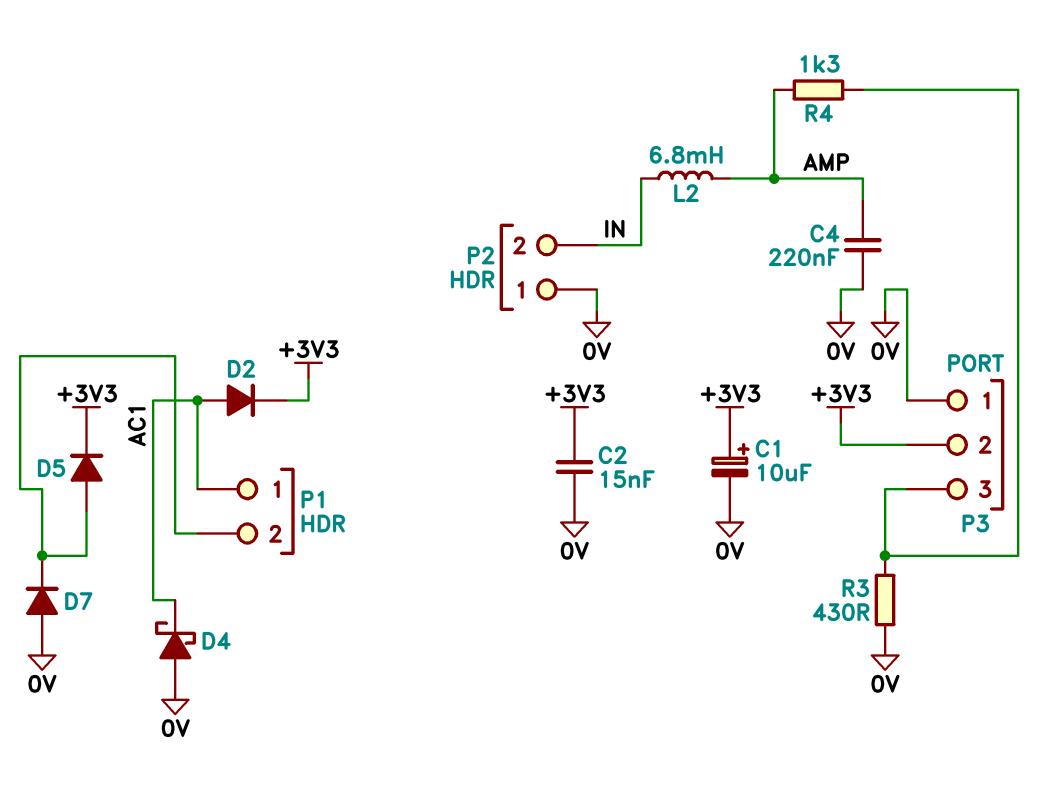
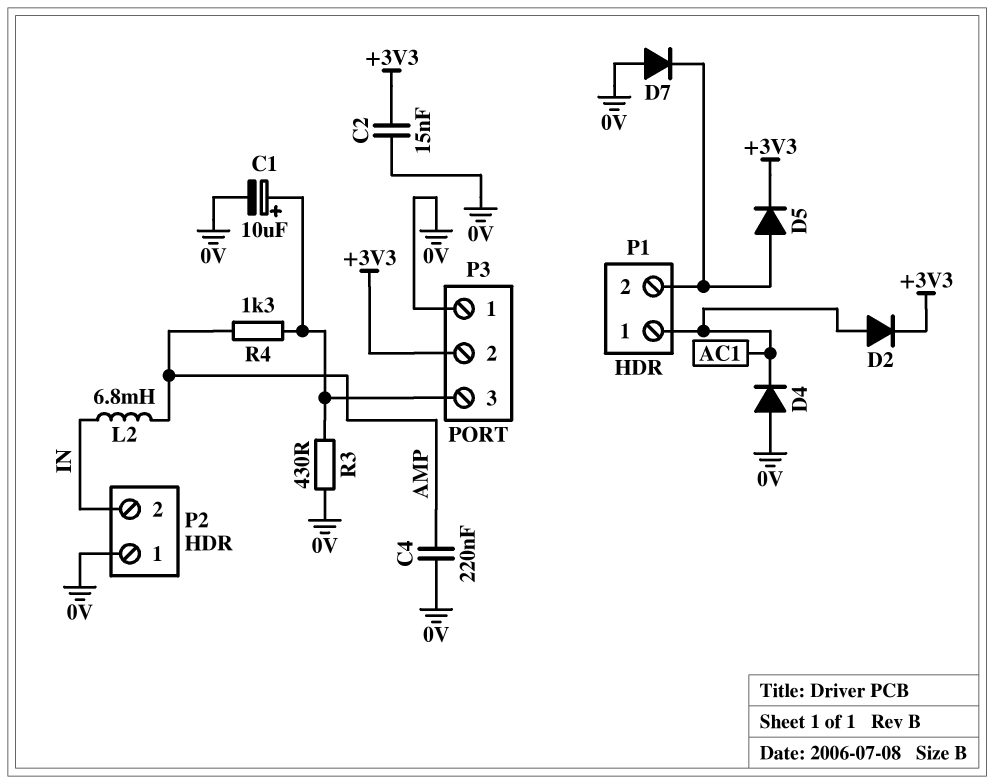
C1: 10uF (plus +3V3, minus 0V) -> 10uF (plus P3/3, minus 0V)
D4: schottky (A 0V, K AC1) -> diode (A 0V, K AC1)

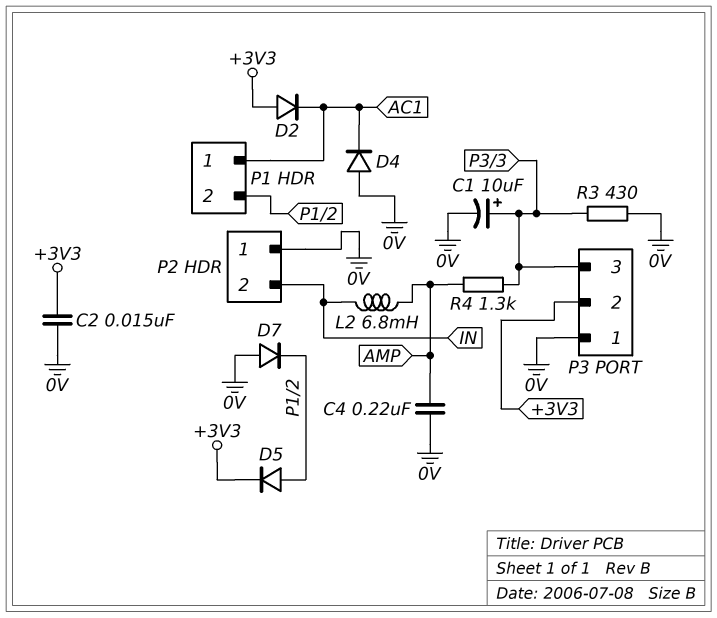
D2: diode (A AC1, K +3V3) -> diode (A +3V3, K AC1)

